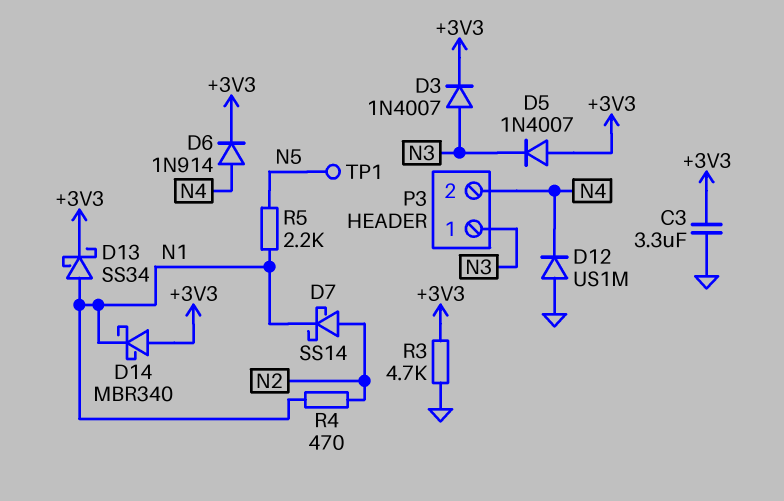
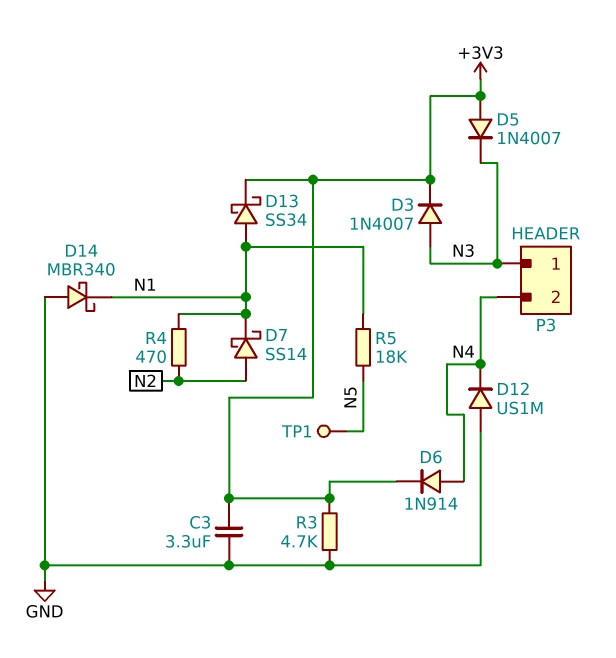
D14: schottky MBR340 (A +3V3, K N1) -> schottky MBR340 (A GND, K N1)
R5: 2.2k (N1, N5) -> 18k (N1, N5)

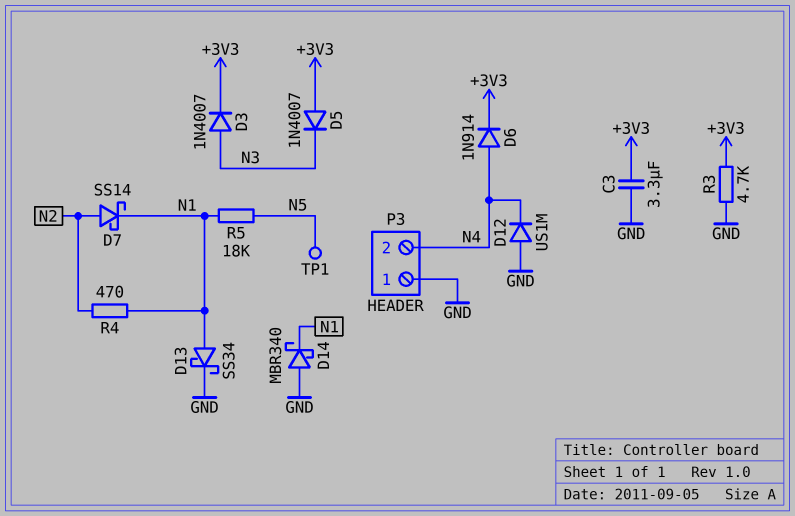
D13: schottky SS34 (A N1, K +3V3) -> schottky SS34 (A N1, K GND)
P3 pin 1: N3 -> GND

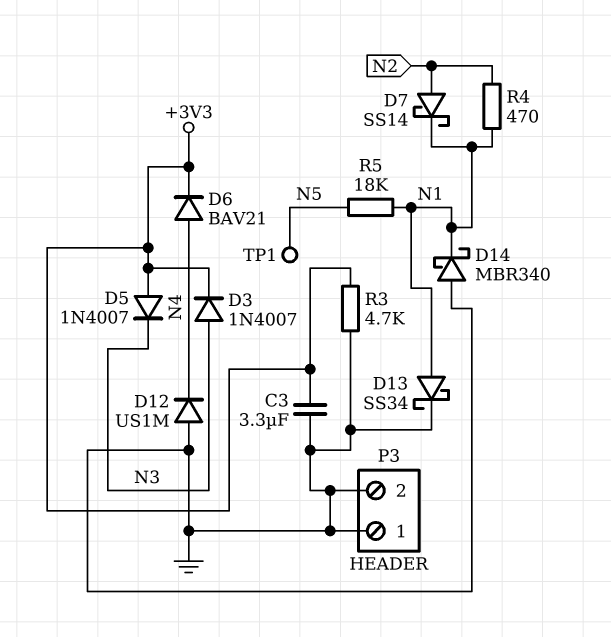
D6: diode 1N914 (A N4, K +3V3) -> diode BAV21 (A N4, K +3V3)
P3 pin 2: N4 -> GND

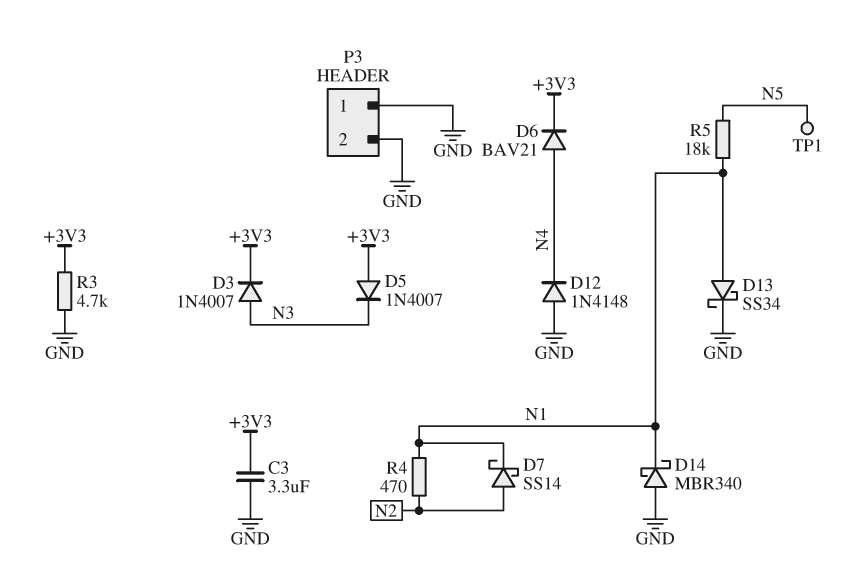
D12: diode US1M (A GND, K N4) -> diode 1N4148 (A GND, K N4)

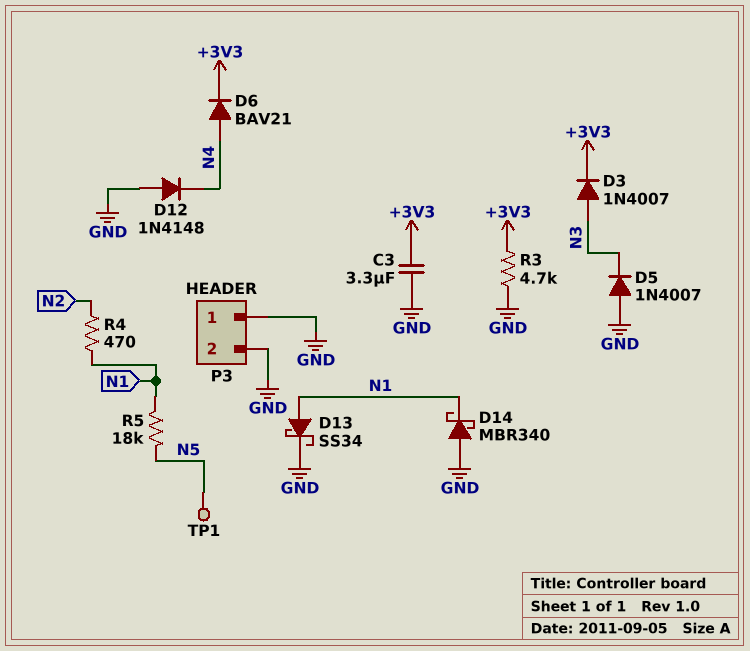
D5: diode 1N4007 (A +3V3, K N3) -> diode 1N4007 (A GND, K N3)
D7: schottky SS14 (A N2, K N1) -> none

